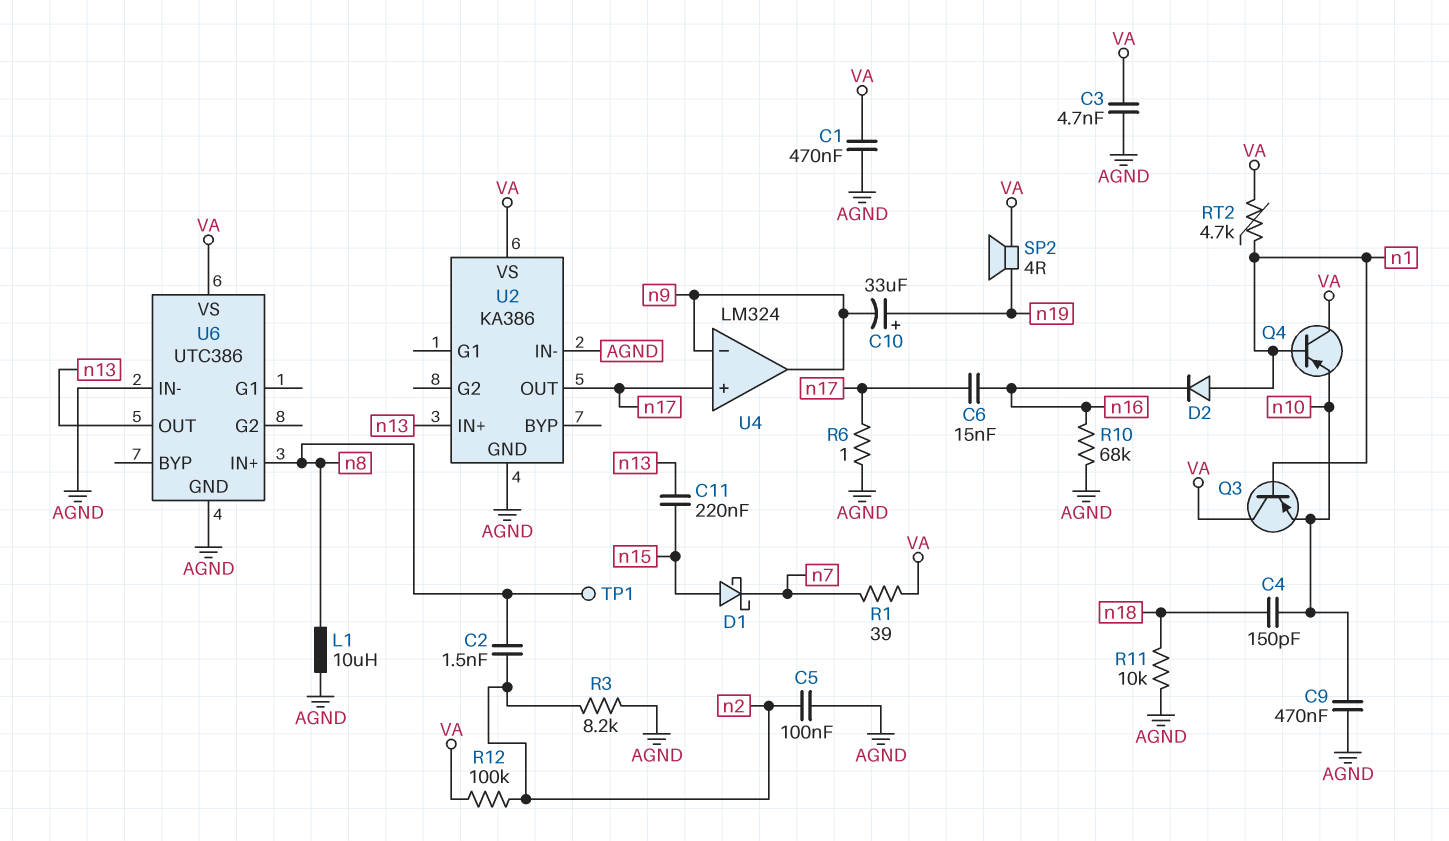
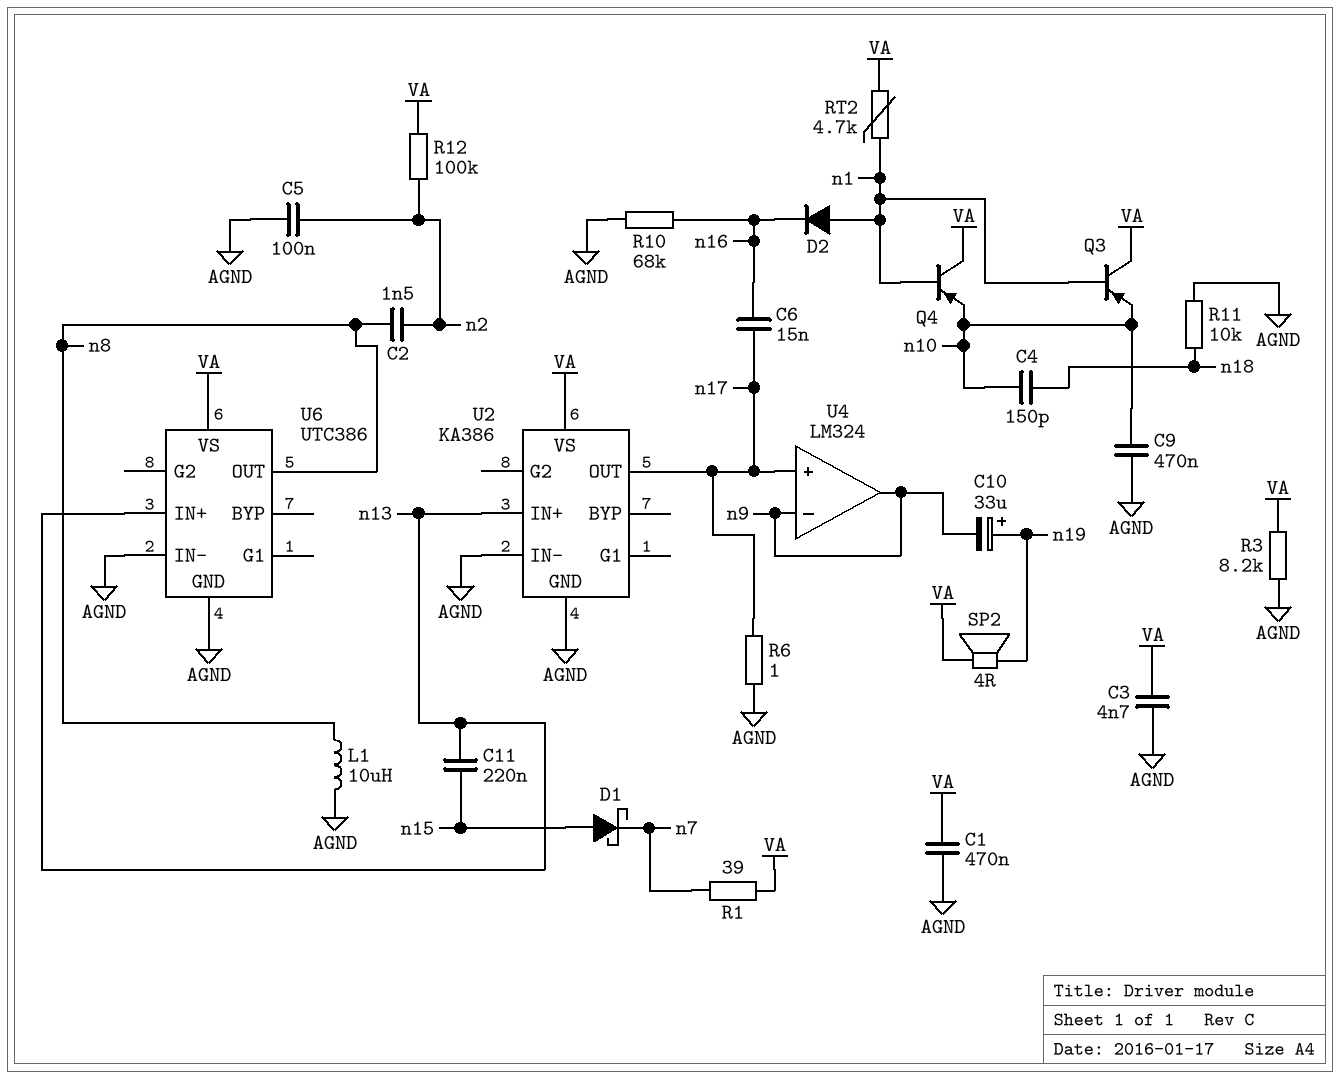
R3: 8.2k (AGND, n2) -> 8.2k (AGND, VA)
TP1: test point (n8) -> none
U6 pin IN+: n8 -> n13
U6 pin OUT: n13 -> n8

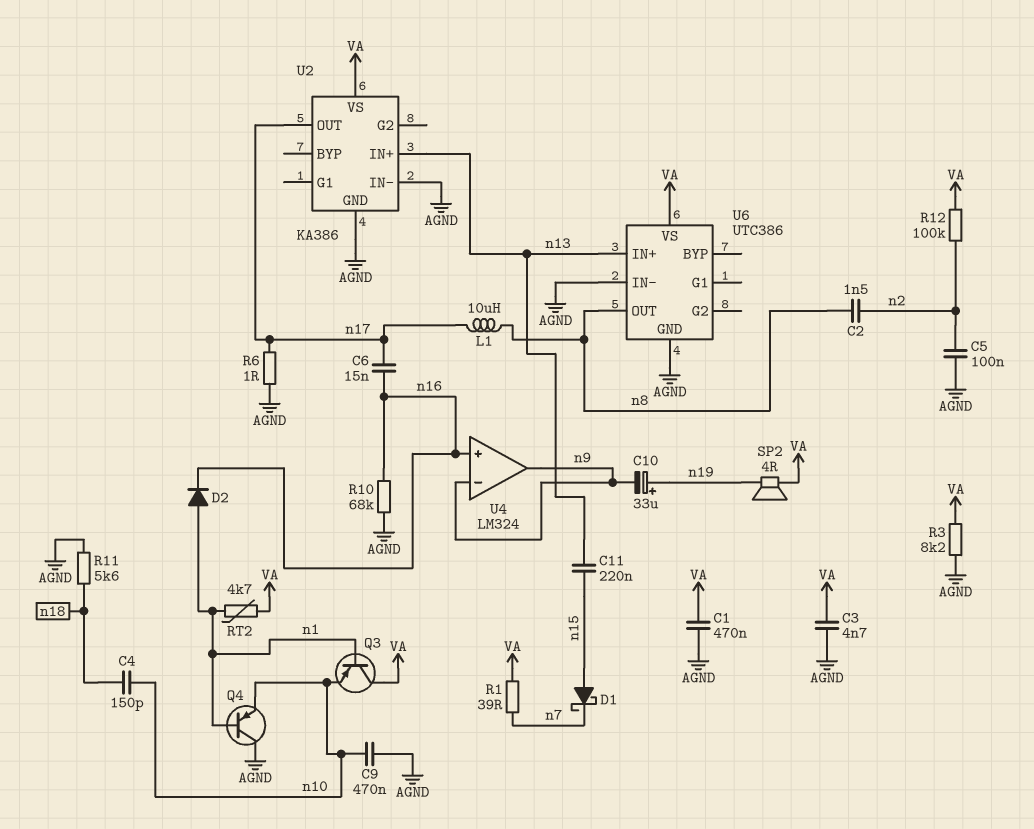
L1: 10uH (AGND, n8) -> 10uH (n8, n17)
Q4: PNP (B n1, C VA, E n10) -> PNP (B n1, C AGND, E n10)
R11: 10k (AGND, n18) -> 5.6k (AGND, n18)
U4 pin in+: n17 -> n16

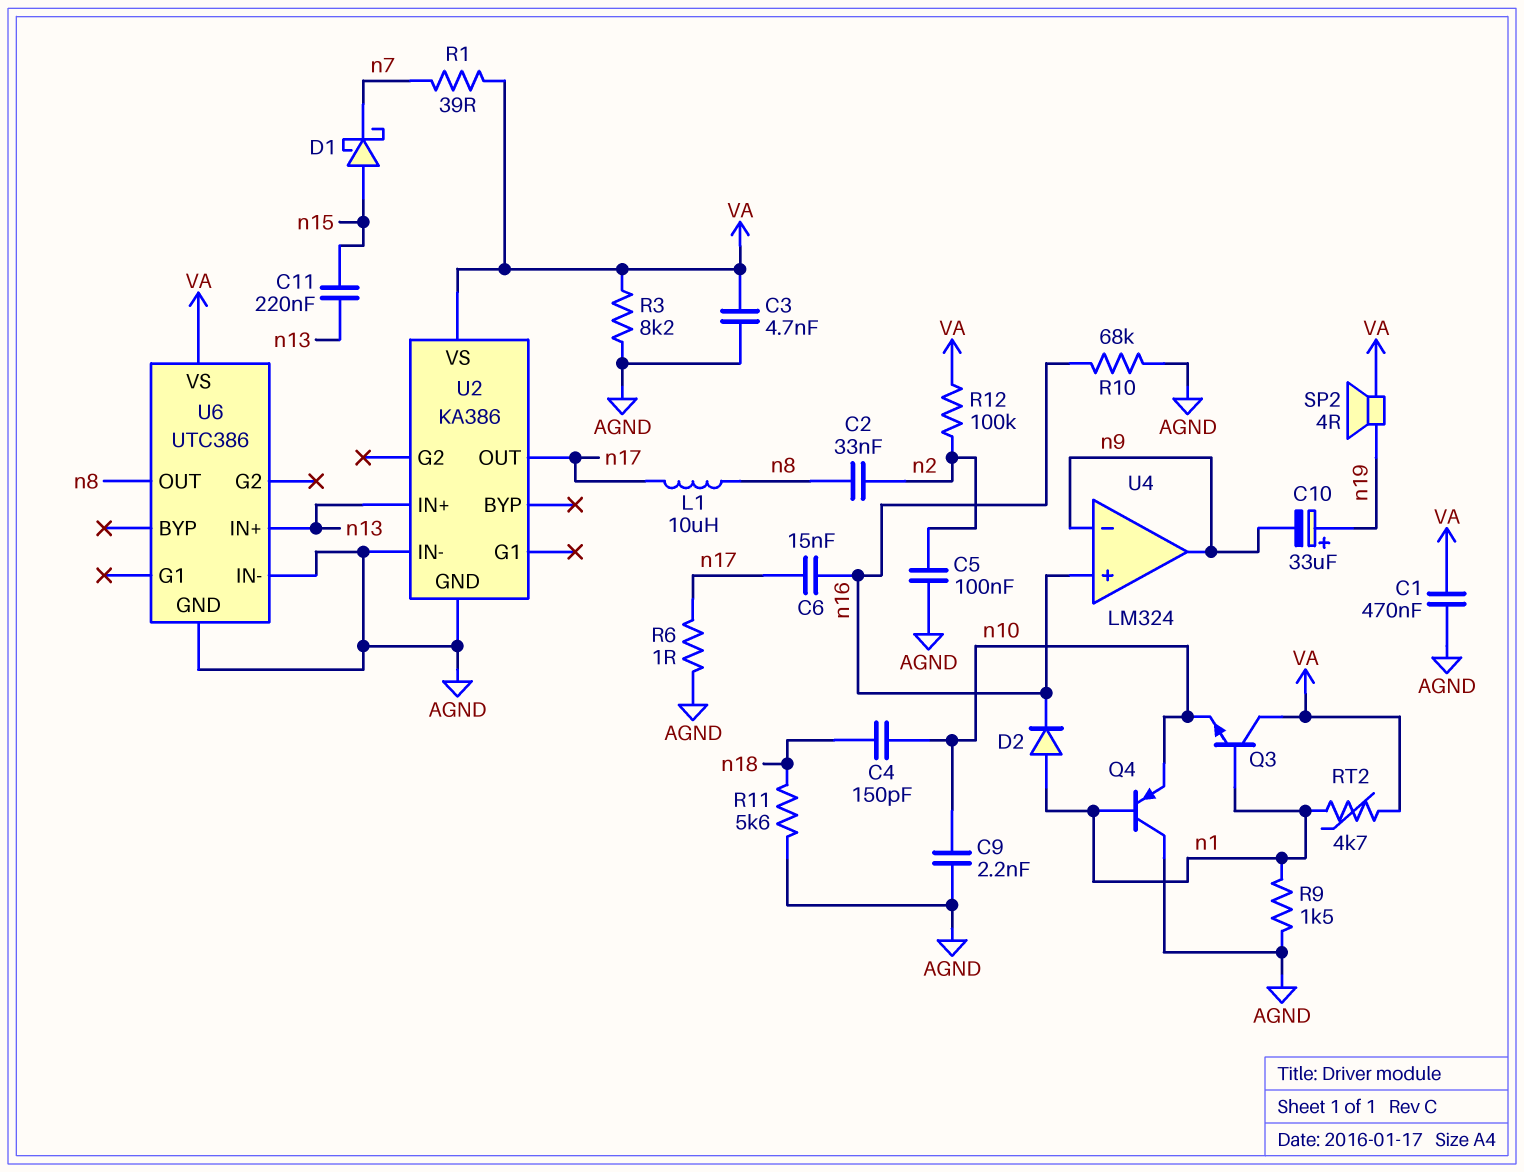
C2: 1.5nF (n2, n8) -> 33nF (n2, n8)
C9: 470nF (AGND, n10) -> 2.2nF (AGND, n10)
Q3: PNP (B n1, C VA, E n10) -> NPN (B n1, C VA, E n10)
R9: none -> 1.5k (AGND, n1)

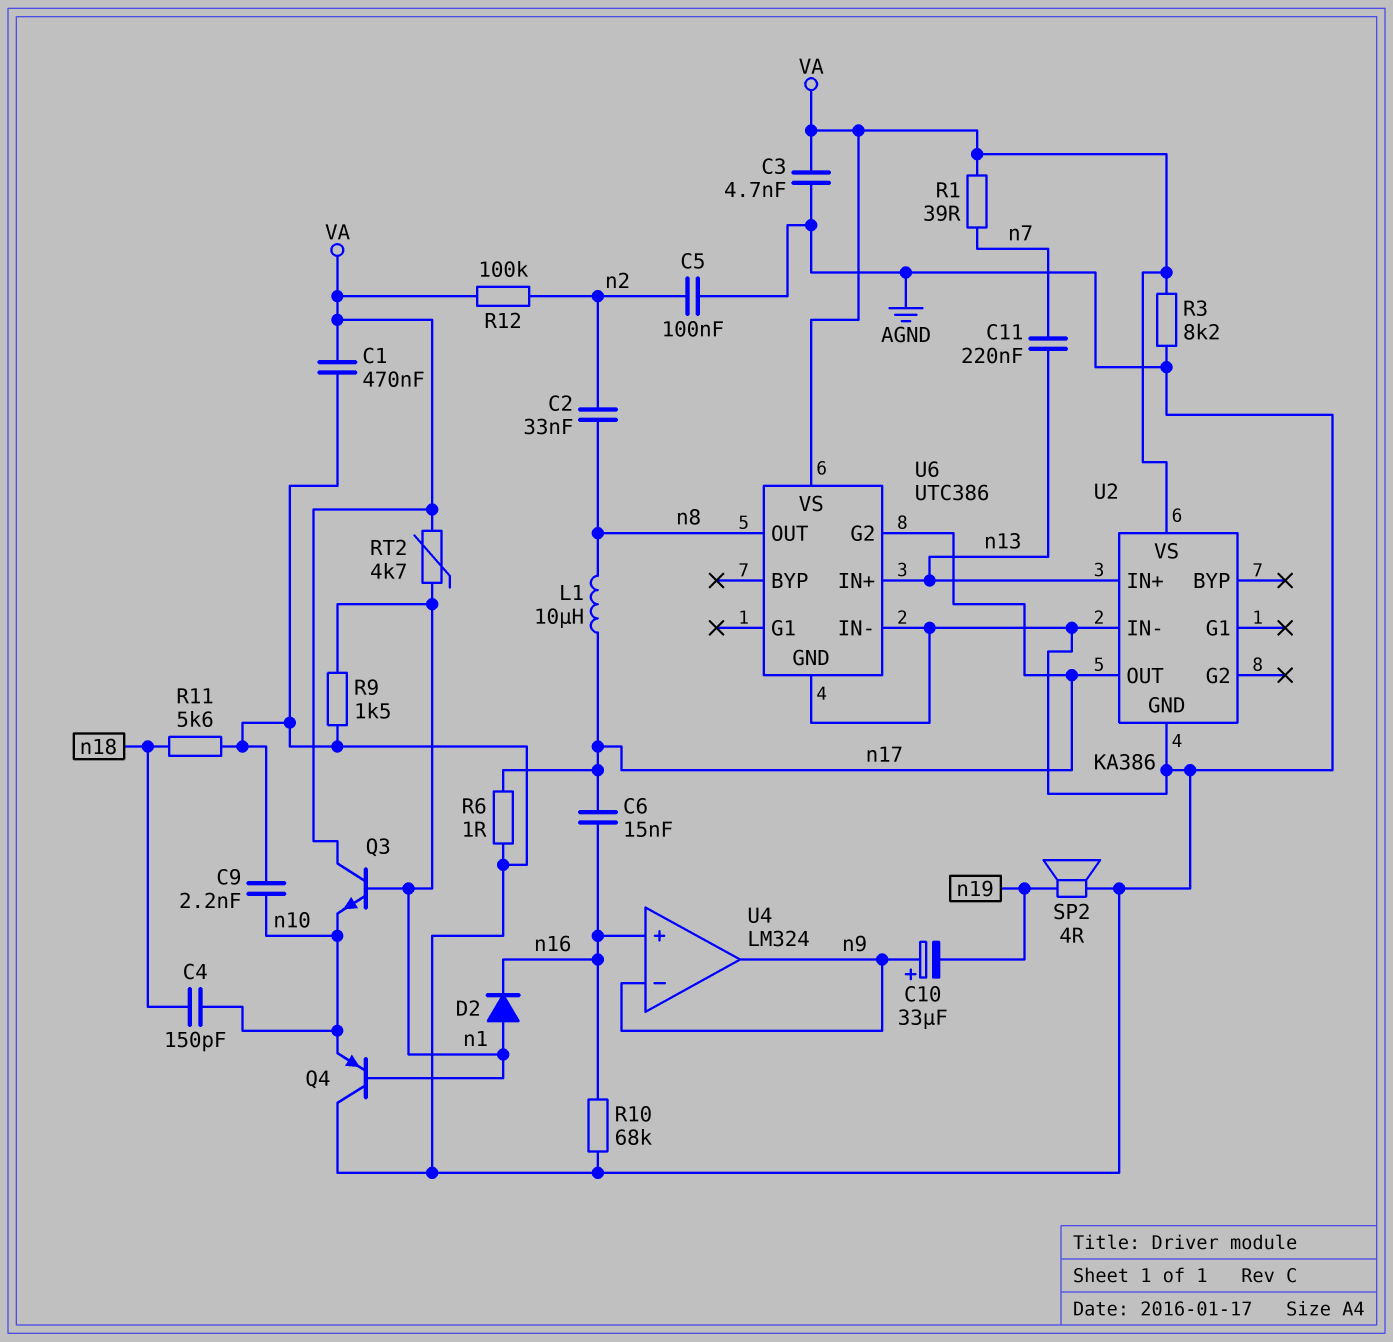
C10: 33uF (plus n19, minus n9) -> 33uF (plus n9, minus n19)
C11: 220nF (n13, n15) -> 220nF (n7, n13)
D1: schottky (A n15, K n7) -> none
SP2: speaker 4R (VA, n19) -> speaker 4R (AGND, n19)
U6 pin G2: none -> n17

